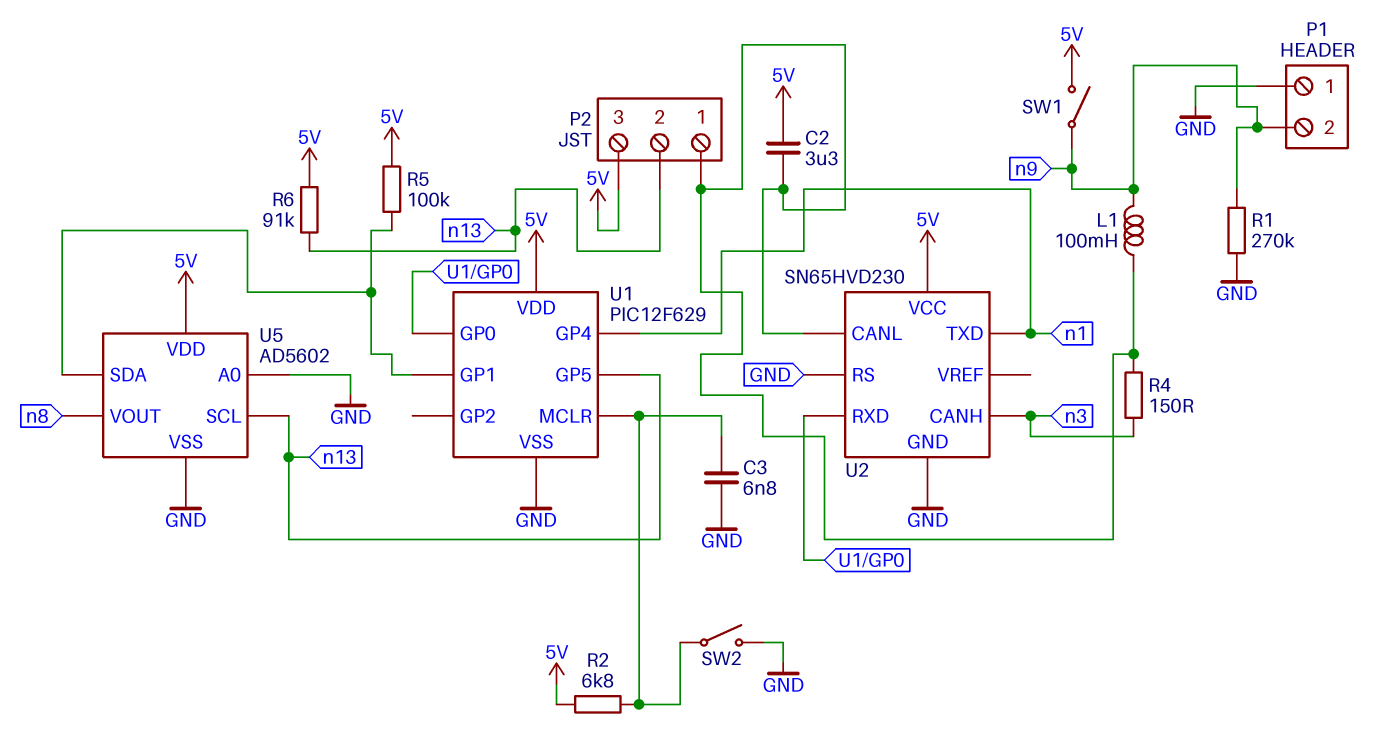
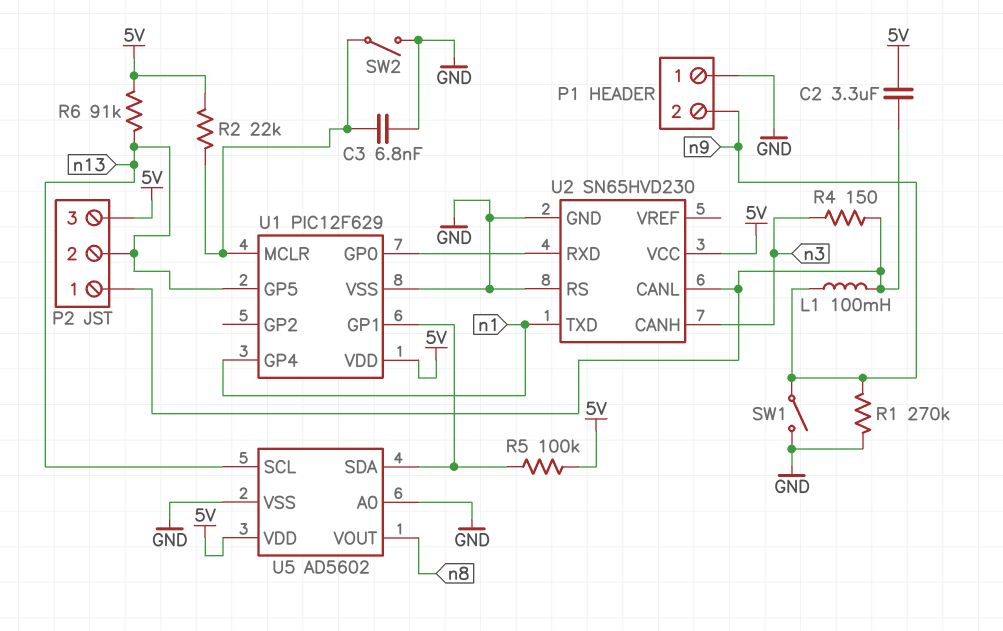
R2: 6.8k (5V, U1/MCLR) -> 22k (5V, U1/MCLR)
SW1: switch (5V, n9) -> switch (GND, n9)

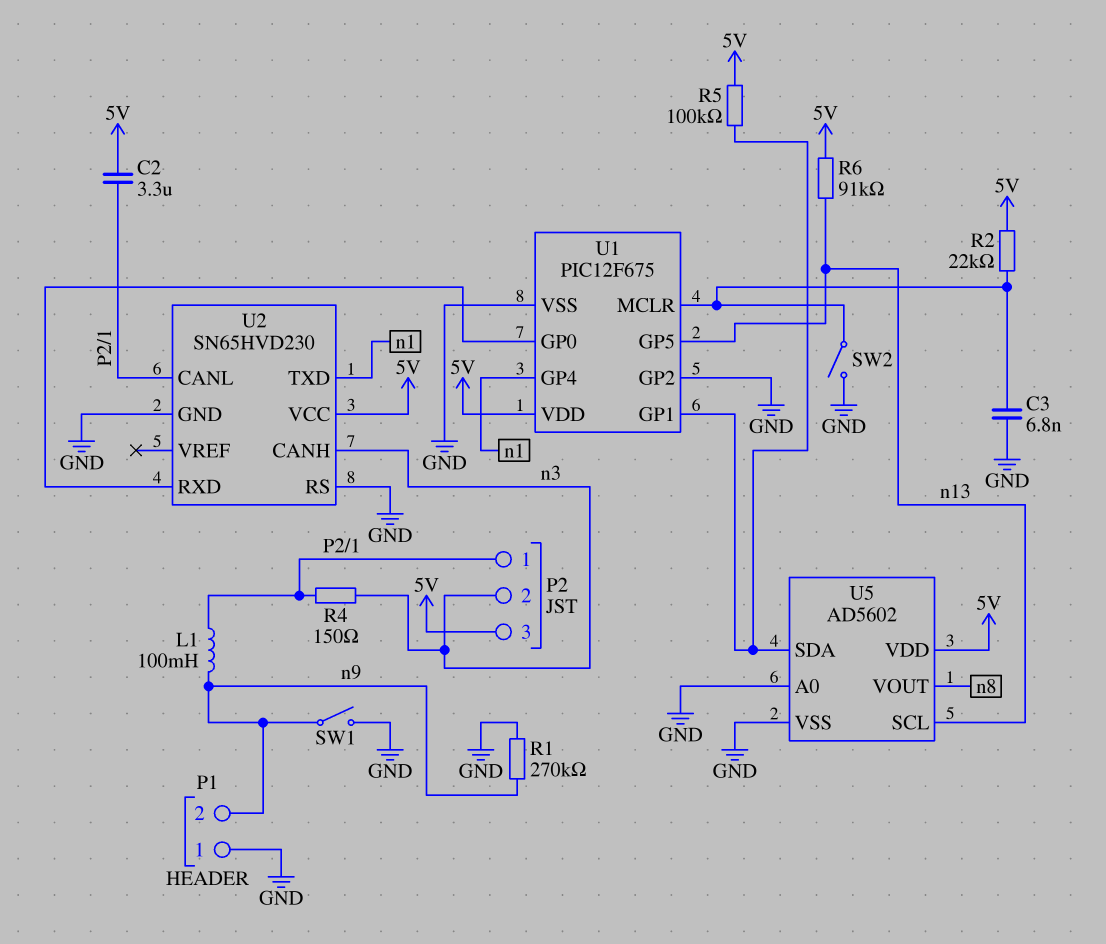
P2 pin 2: n13 -> n3
U1: PIC12F629 -> PIC12F675
U1 pin GP2: none -> GND

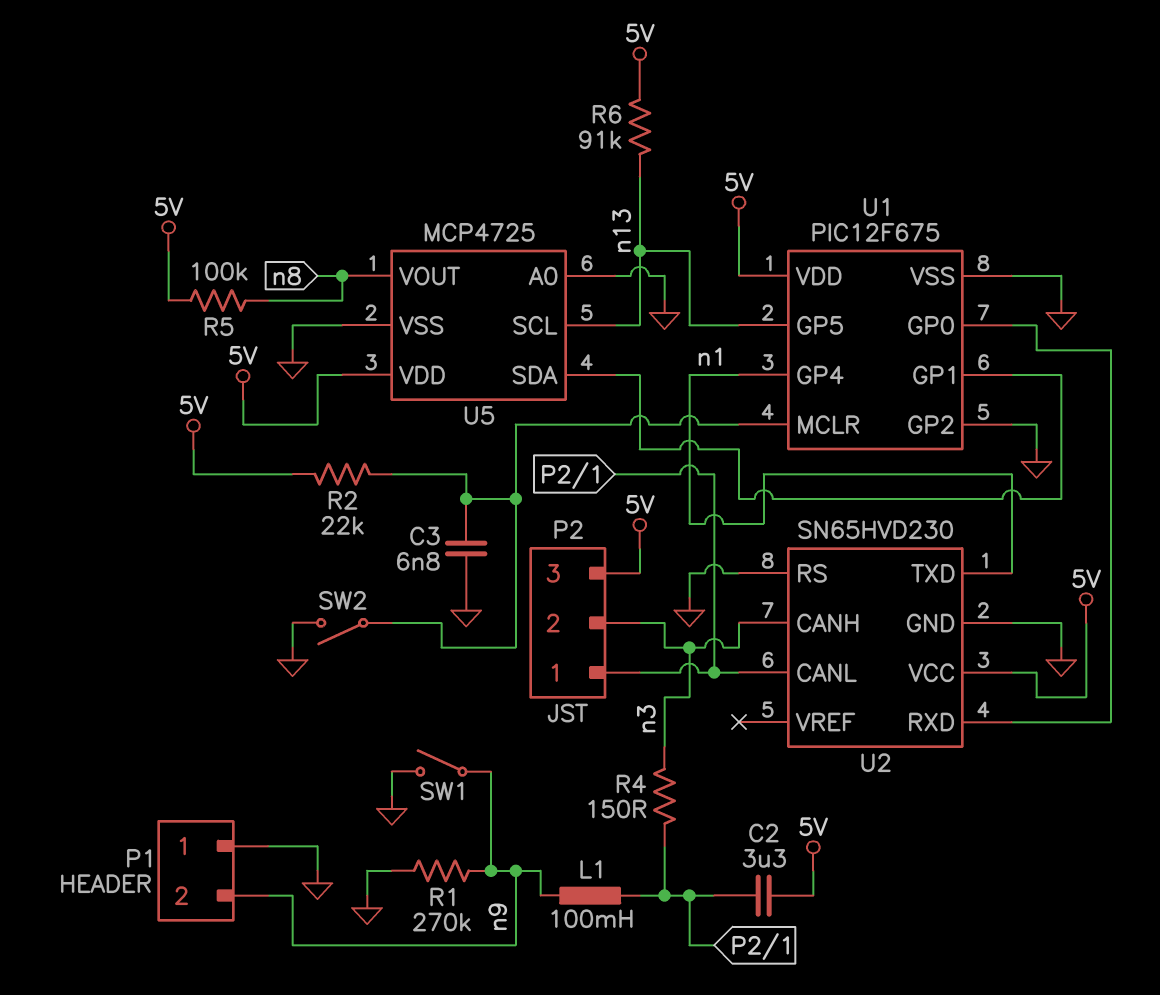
R5: 100k (5V, U1/GP1) -> 100k (5V, n8)
U5: AD5602 -> MCP4725

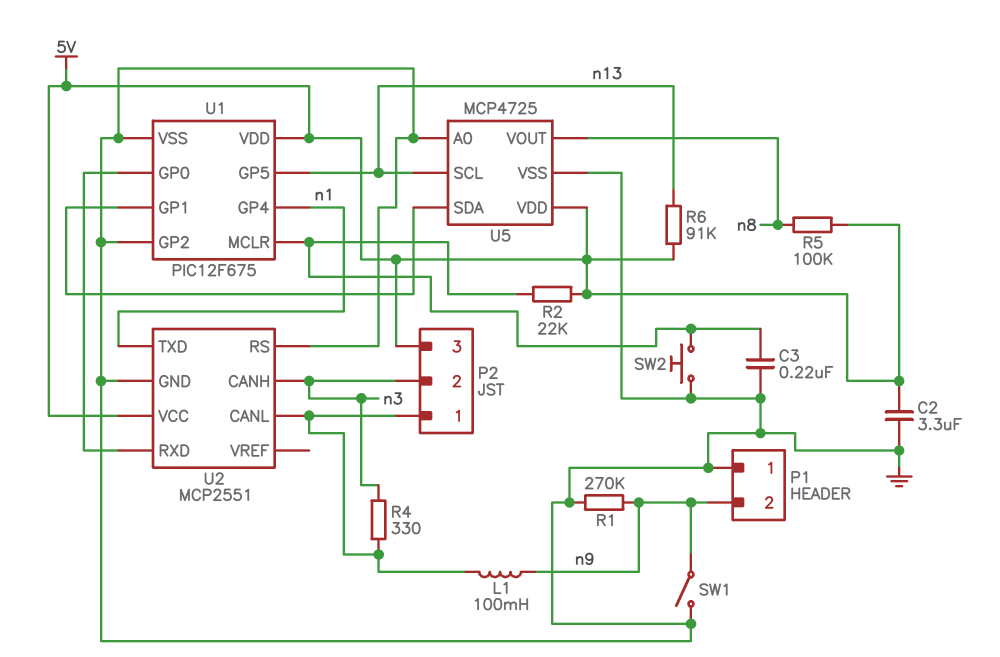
C2: 3.3uF (5V, P2/1) -> 3.3uF (5V, GND)
C3: 6.8nF (GND, U1/MCLR) -> 220nF (GND, U1/MCLR)
R4: 150 (P2/1, n3) -> 330 (P2/1, n3)
SW2: switch (GND, U1/MCLR) -> button (GND, U1/MCLR)
U2: SN65HVD230 -> MCP2551

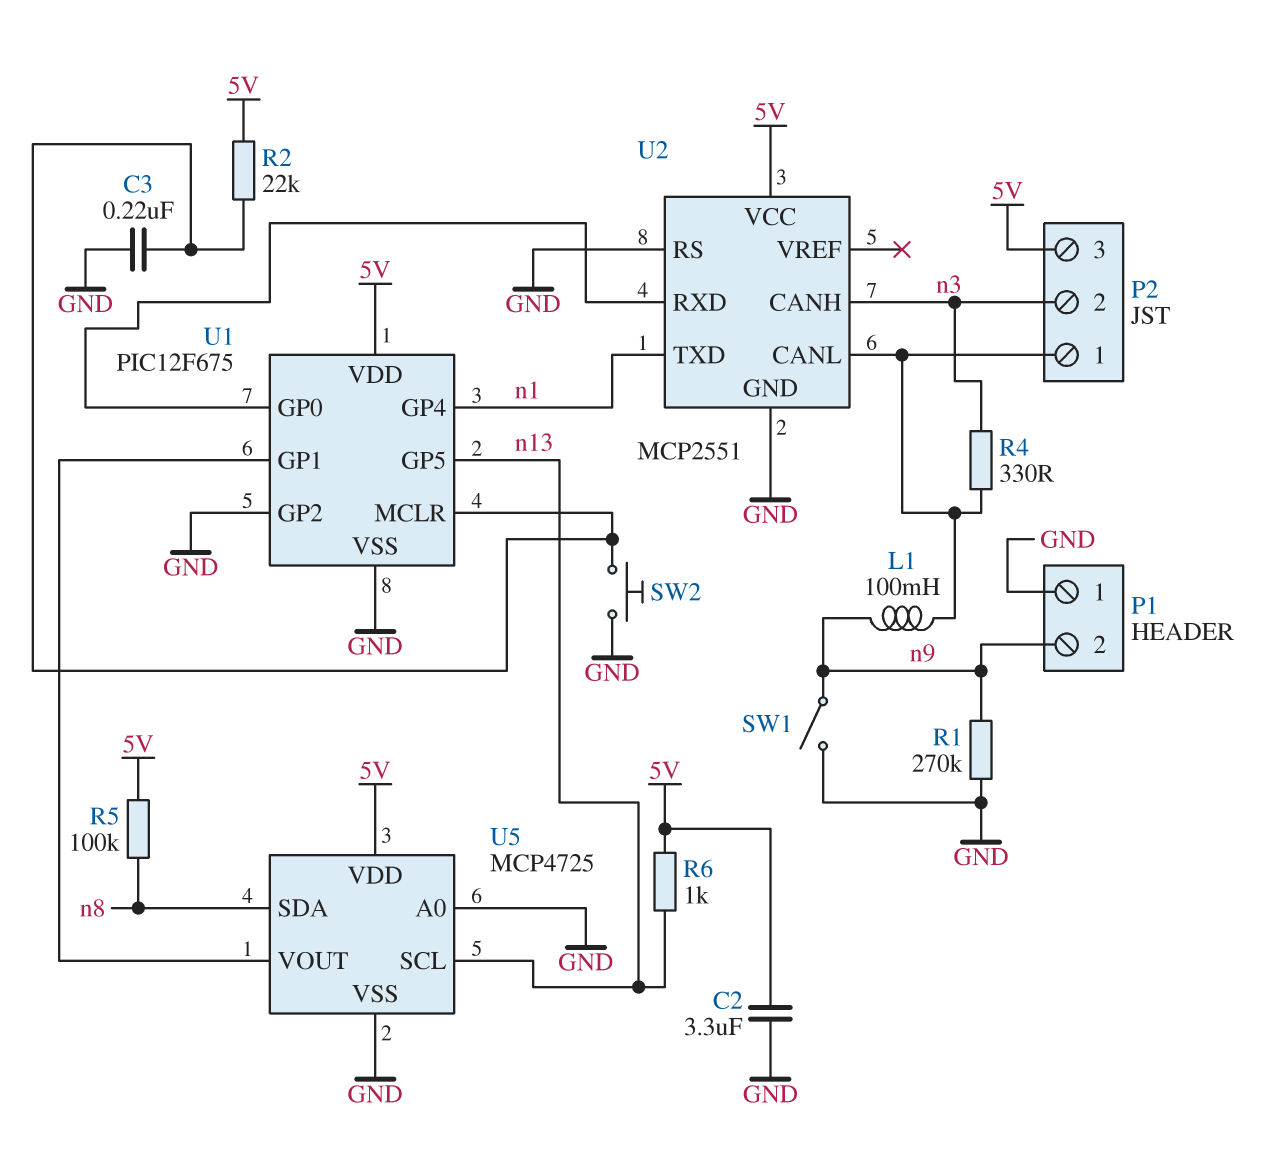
R6: 91k (5V, n13) -> 1k (5V, n13)
U5 pin SDA: U1/GP1 -> n8
U5 pin VOUT: n8 -> U1/GP1

